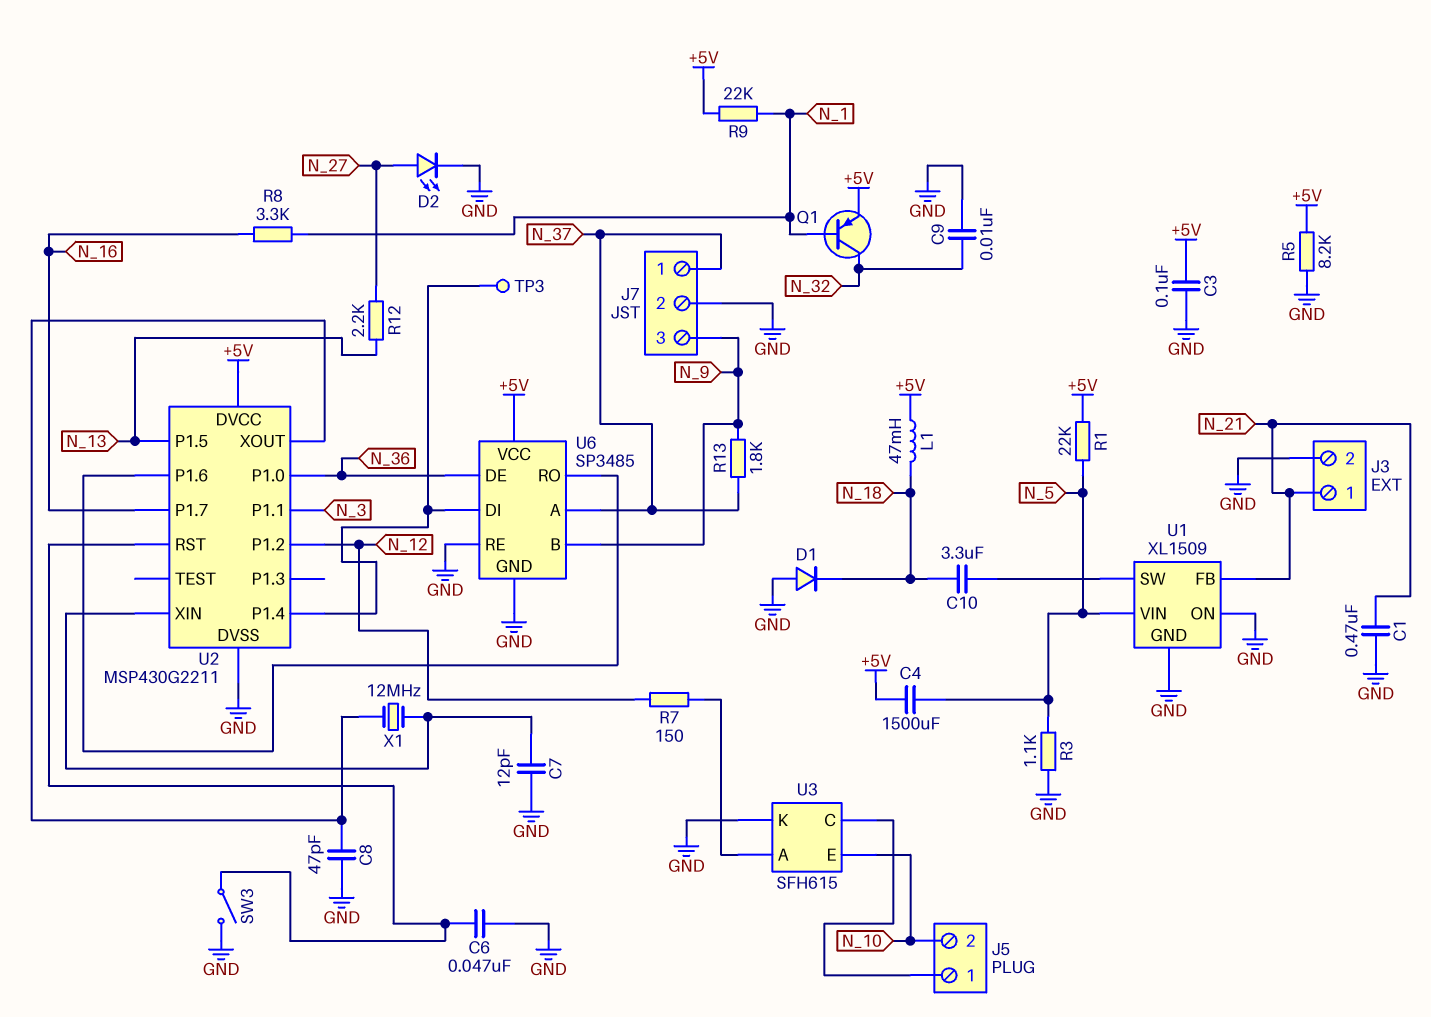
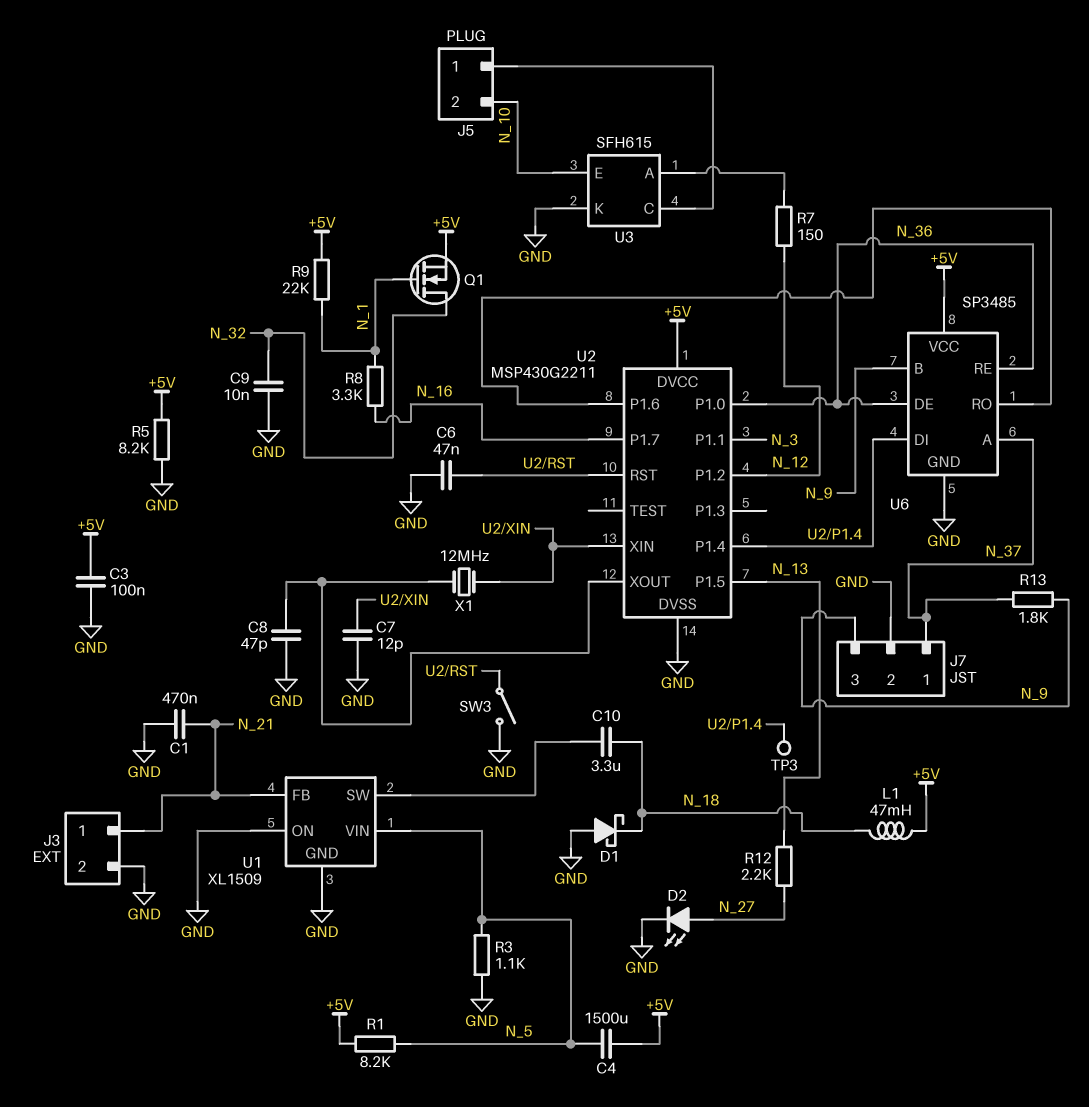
D1: diode (A GND, K N_18) -> schottky (A GND, K N_18)
Q1: PNP (B N_1, C N_32, E +5V) -> NMOS (G N_1, D N_32, S +5V)
R1: 22k (+5V, N_5) -> 8.2k (+5V, N_5)
U6 pin RE: GND -> N_36

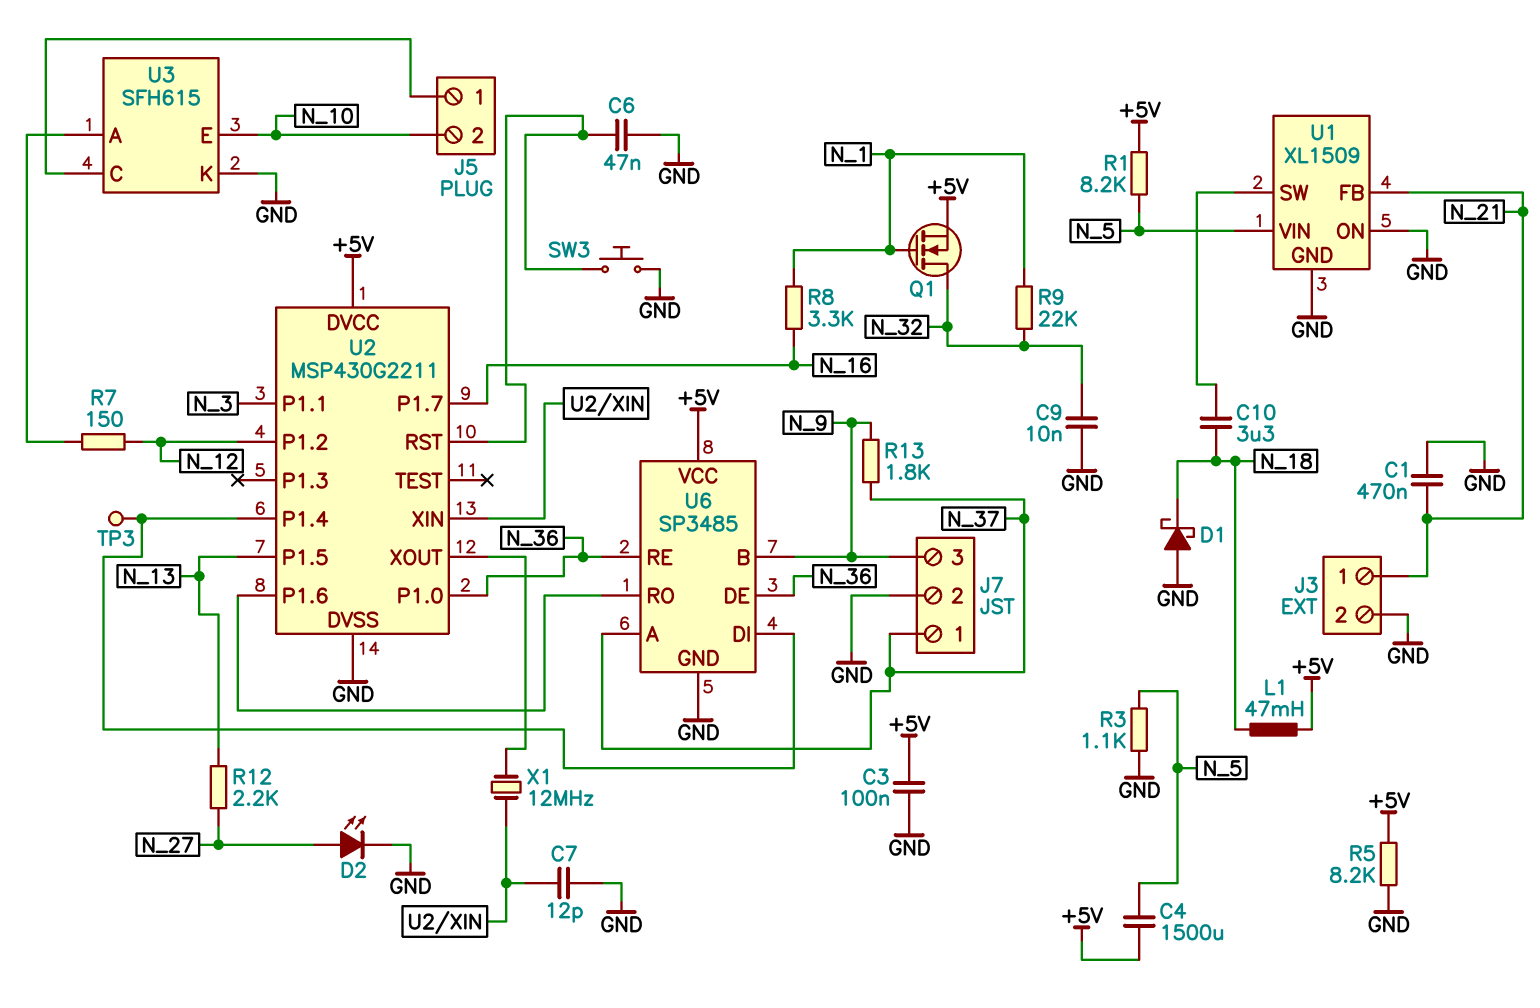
C8: 47pF (GND, U2/XOUT) -> none
R9: 22k (+5V, N_1) -> 22k (N_1, N_32)
SW3: switch (GND, U2/RST) -> button (GND, U2/RST)

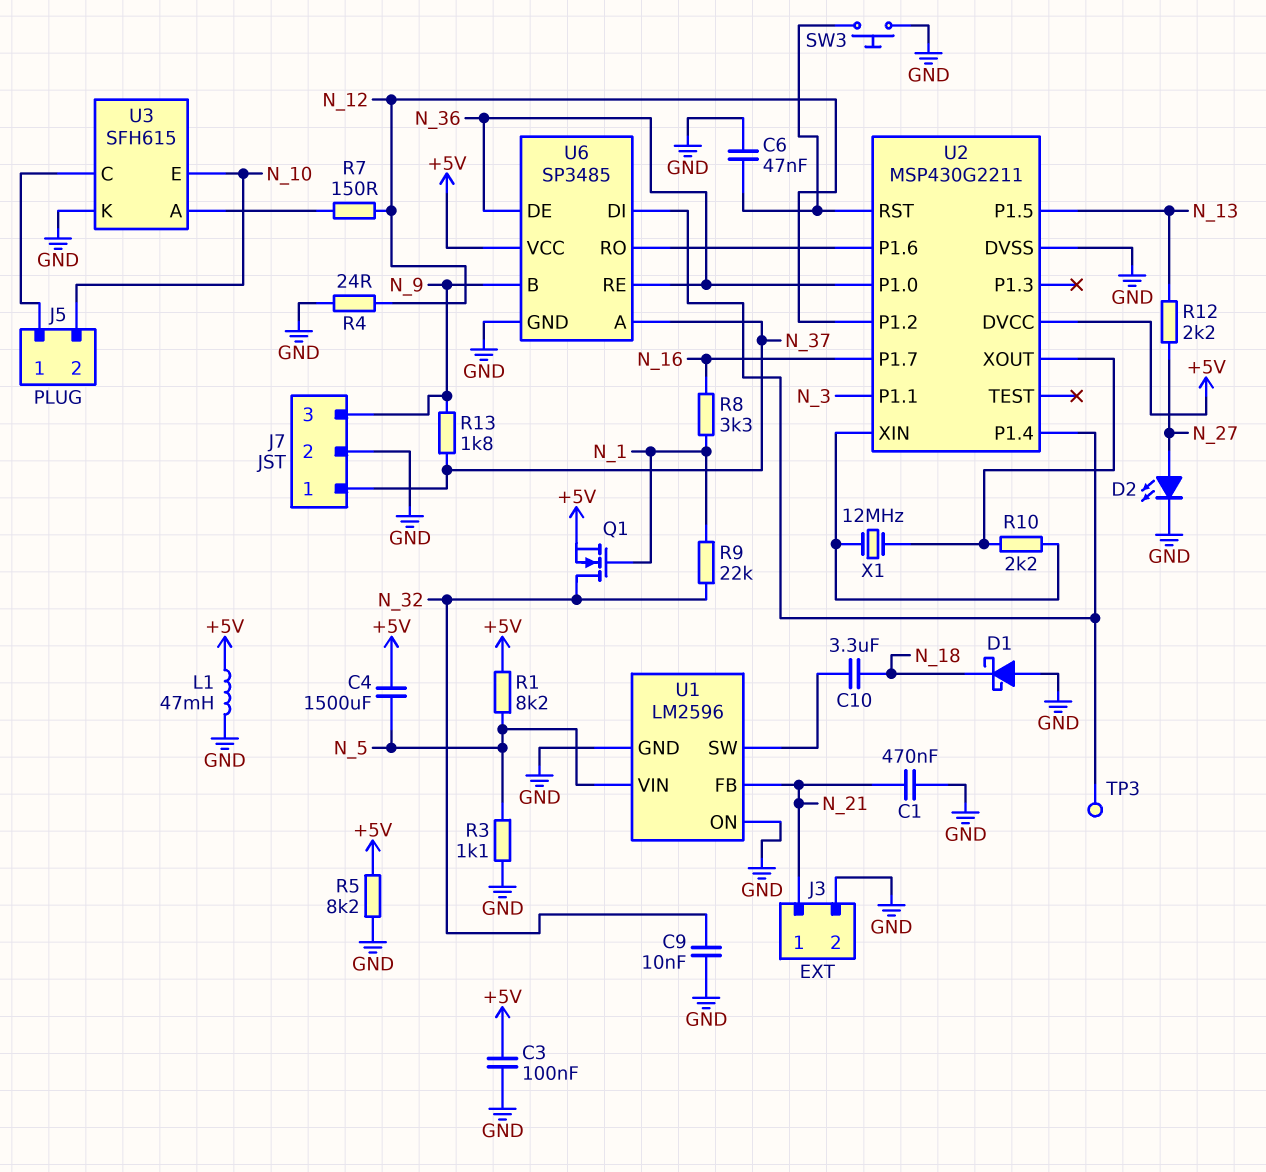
C7: 12pF (GND, U2/XIN) -> none
L1: 47mH (+5V, N_18) -> 47mH (+5V, GND)
R4: none -> 24 (GND, N_12)
R10: none -> 2.2k (U2/XIN, U2/XOUT)
U1: XL1509 -> LM2596

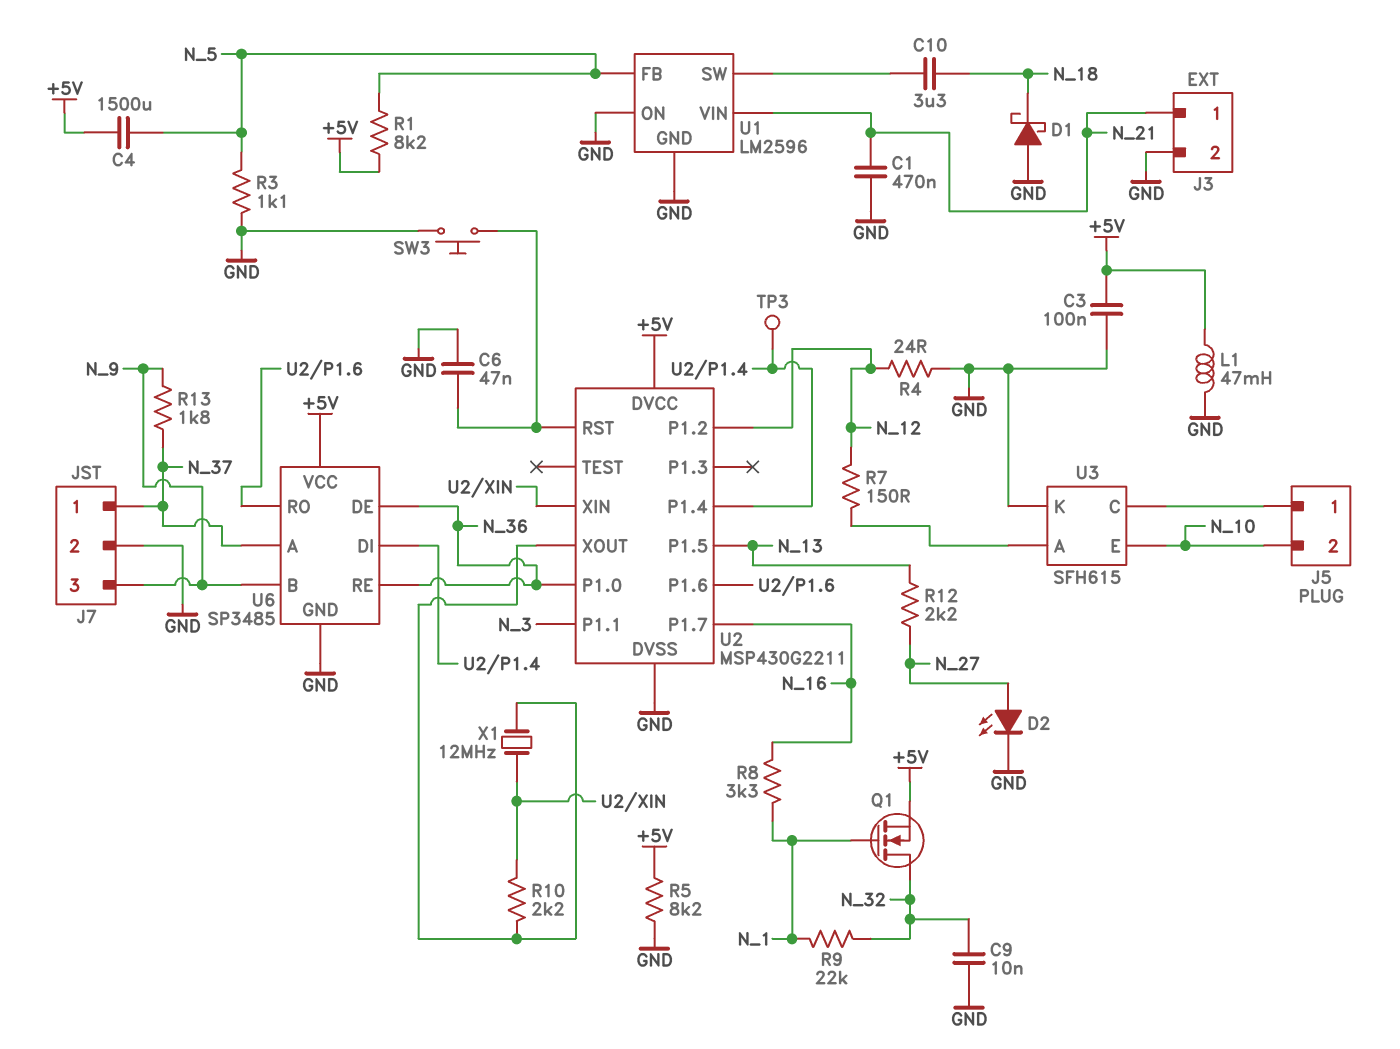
U1 pin FB: N_21 -> N_5
U1 pin VIN: N_5 -> N_21

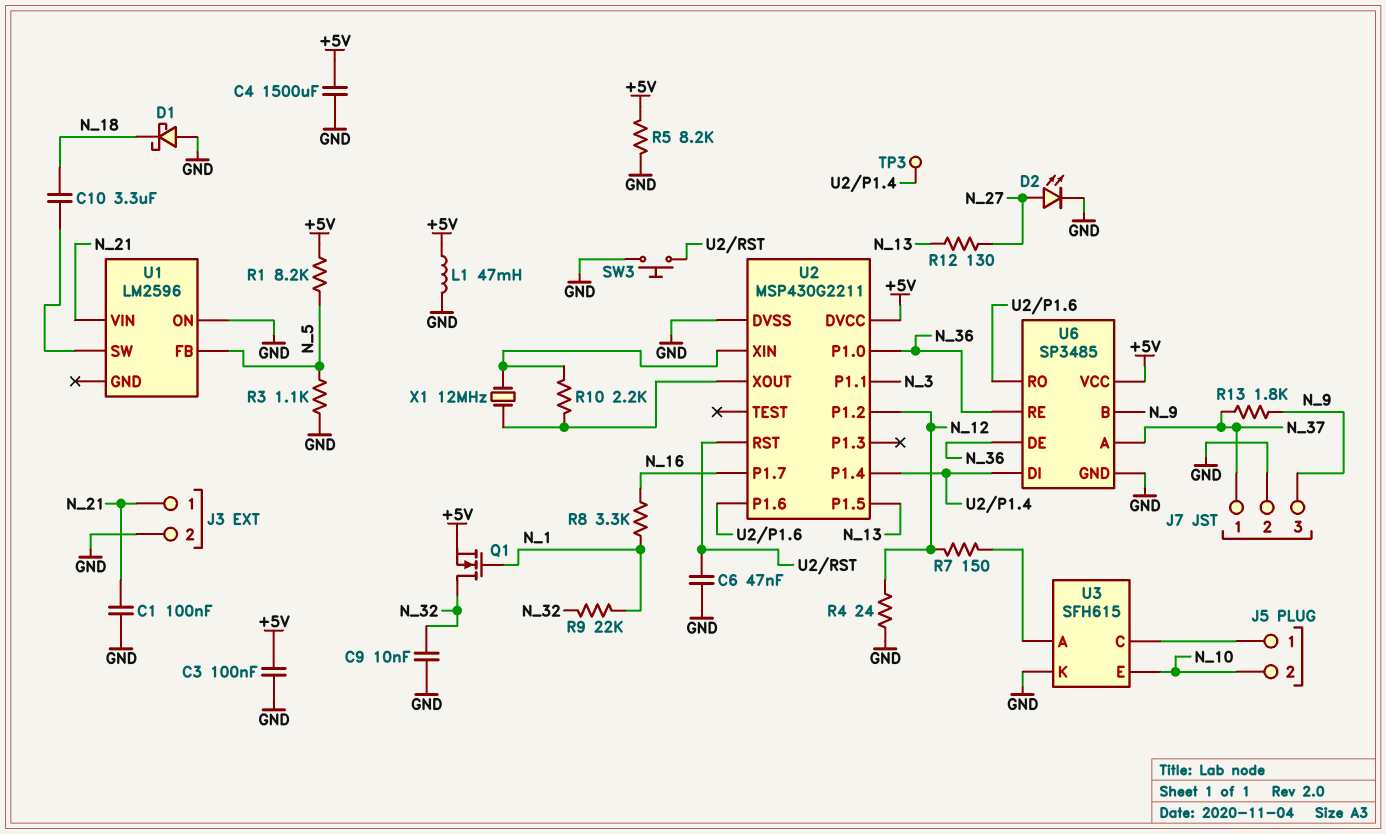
C1: 470nF (GND, N_21) -> 100nF (GND, N_21)
C4: 1500uF (+5V, N_5) -> 1500uF (+5V, GND)
R12: 2.2k (N_13, N_27) -> 130 (N_13, N_27)
U1 pin GND: GND -> none

